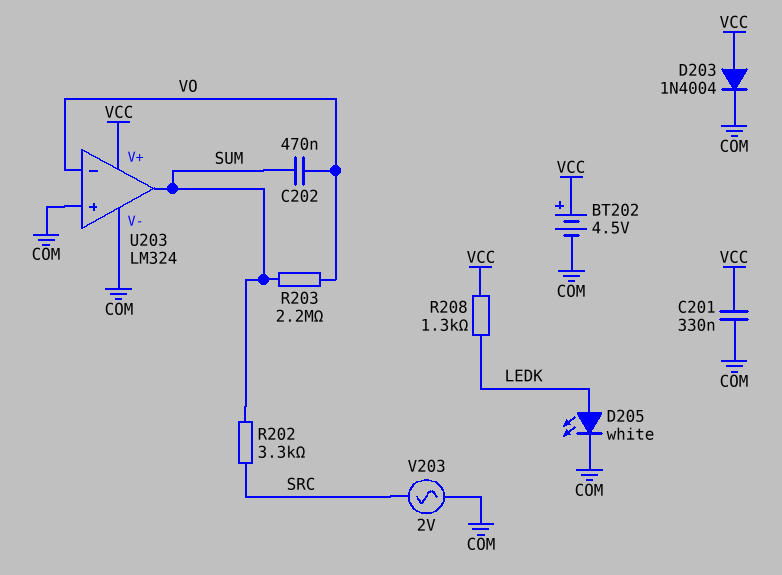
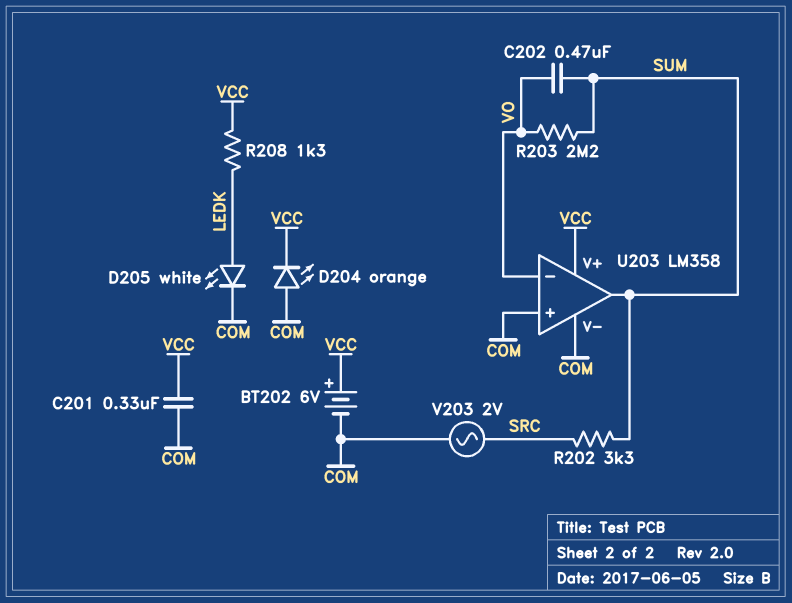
BT202: 4.5V (plus VCC, minus COM) -> 6V (plus VCC, minus COM)
D203: diode 1N4004 (A VCC, K COM) -> none
D204: none -> LED orange (A COM, K VCC)
U203: LM324 -> LM358

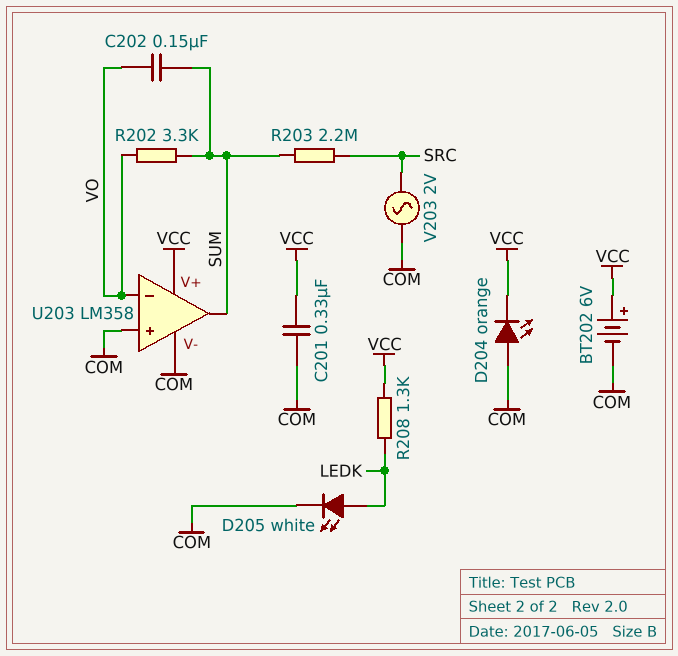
C202: 470nF (SUM, VO) -> 150nF (SUM, VO)
R202: 3.3k (SRC, SUM) -> 3.3k (SUM, VO)
R203: 2.2M (SUM, VO) -> 2.2M (SRC, SUM)

